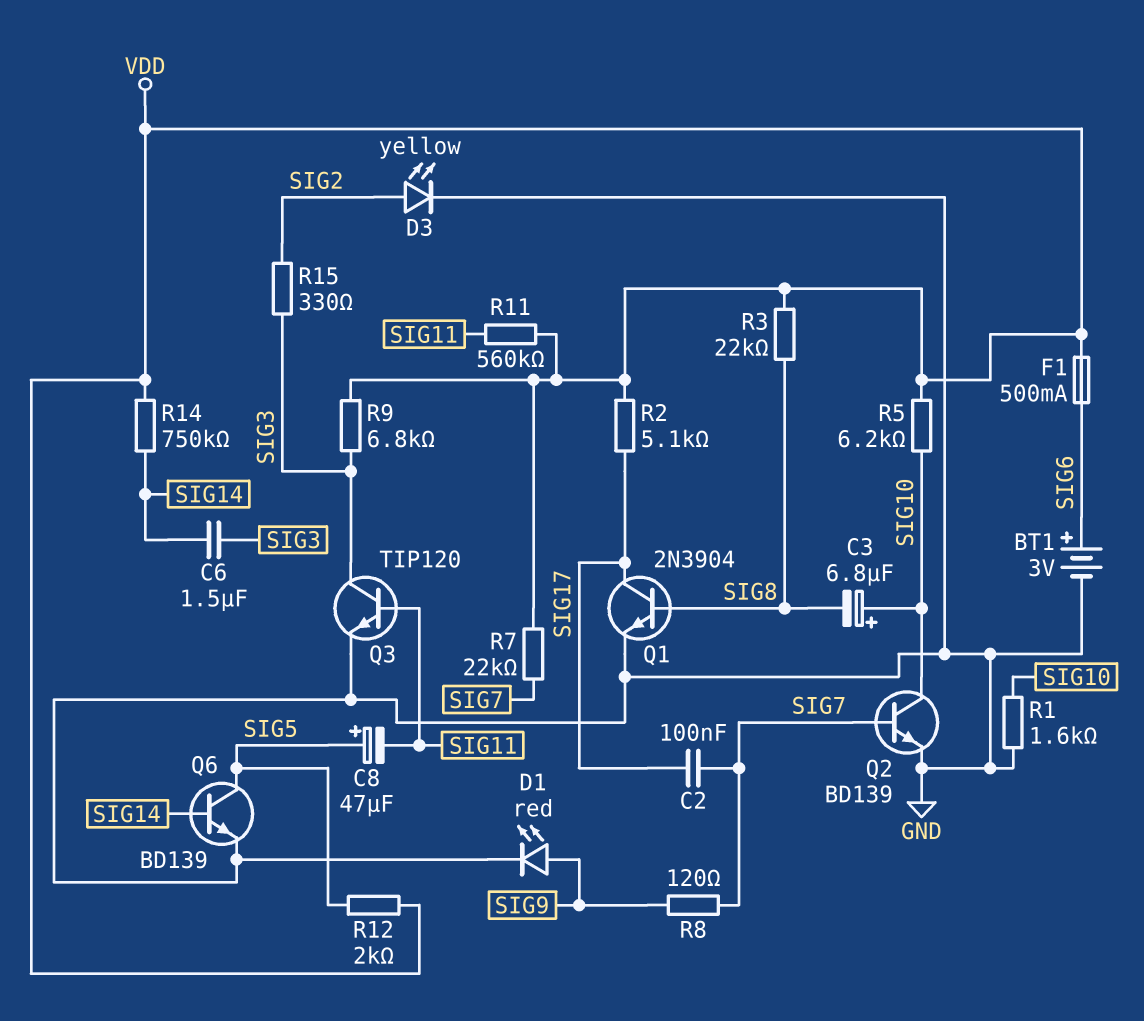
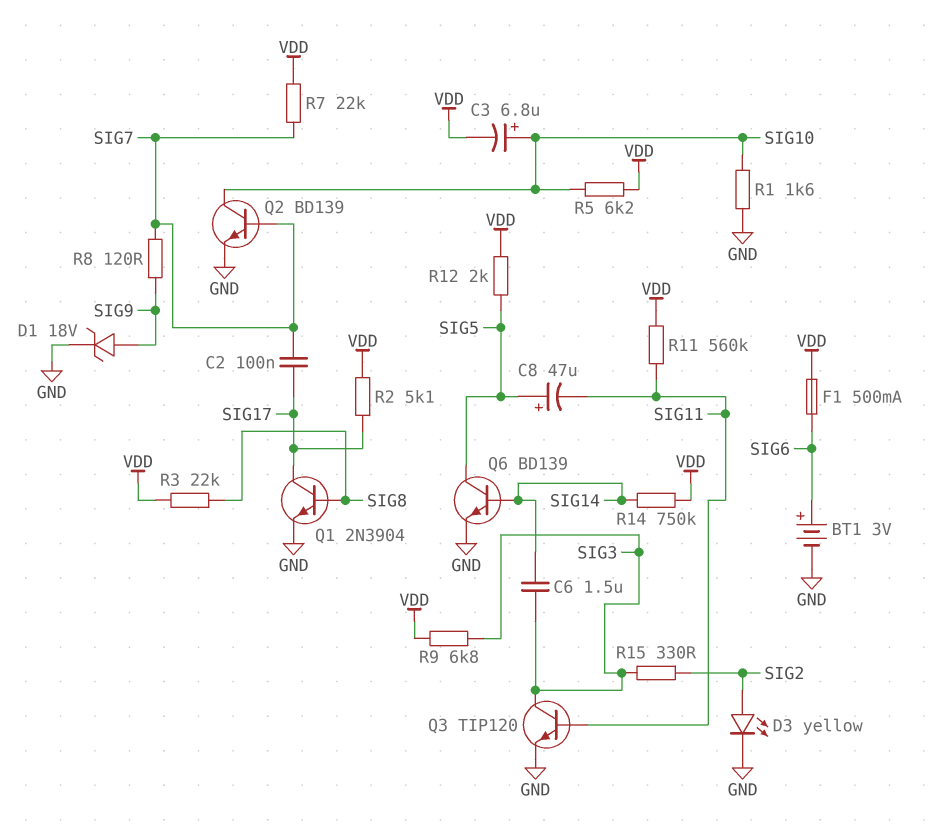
C3: 6.8uF (plus SIG10, minus SIG8) -> 6.8uF (plus SIG10, minus VDD)
D1: LED red (A SIG9, K GND) -> zener 18V (A SIG9, K GND)

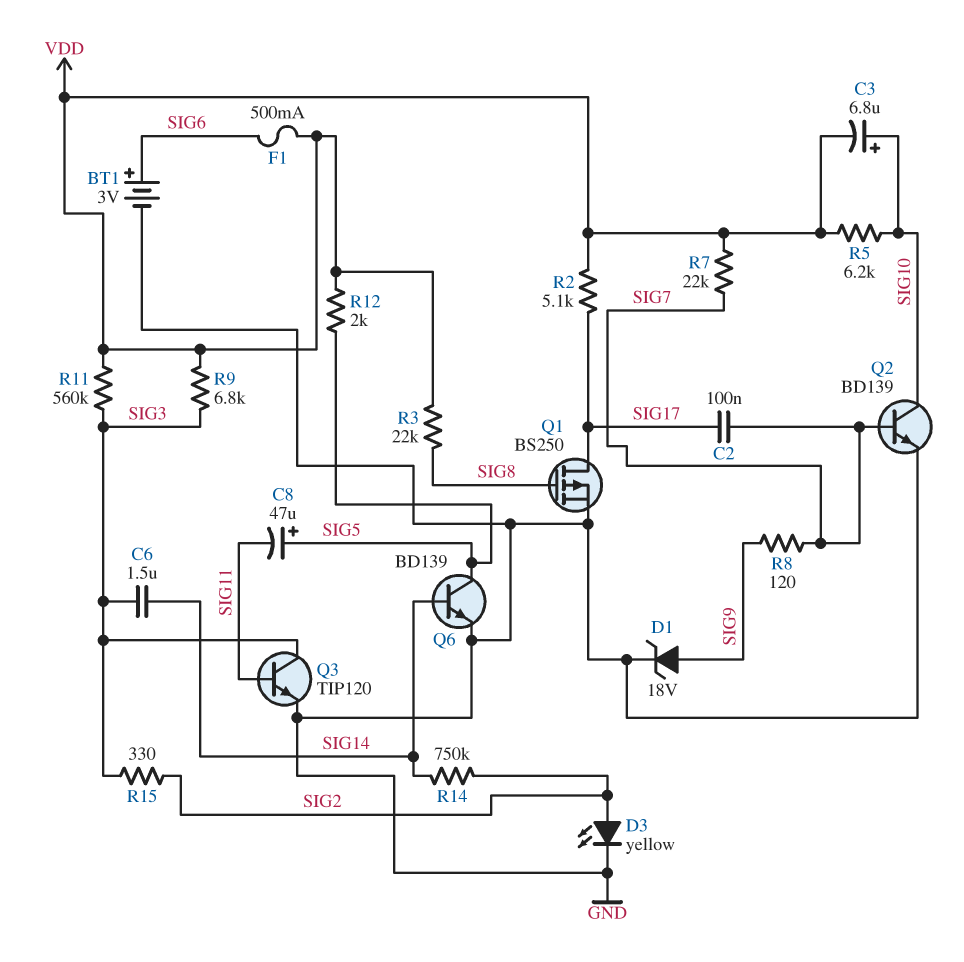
Q1: NPN 2N3904 (B SIG8, C SIG17, E GND) -> PMOS BS250 (G SIG8, D SIG17, S GND)
R1: 1.6k (GND, SIG10) -> none
R11: 560k (SIG11, VDD) -> 560k (SIG3, VDD)
R14: 750k (SIG14, VDD) -> 750k (SIG2, SIG14)

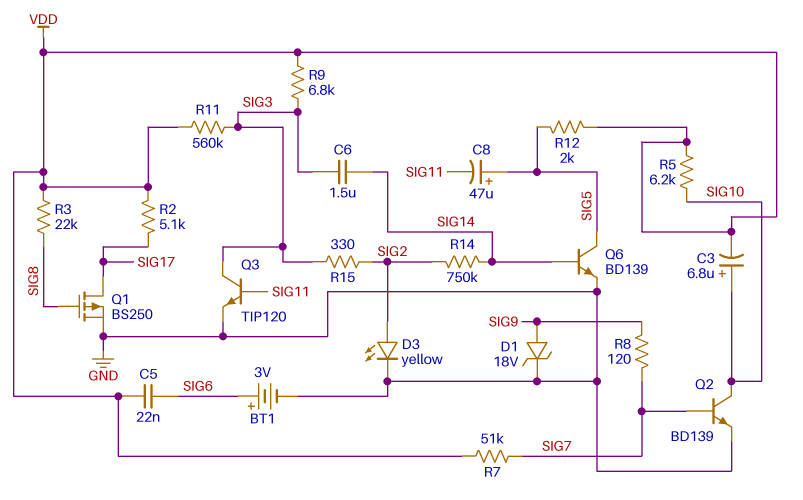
C2: 100nF (SIG7, SIG17) -> none
C5: none -> 22nF (SIG6, VDD)
F1: 500mA (SIG6, VDD) -> none
R7: 22k (SIG7, VDD) -> 51k (SIG7, VDD)

